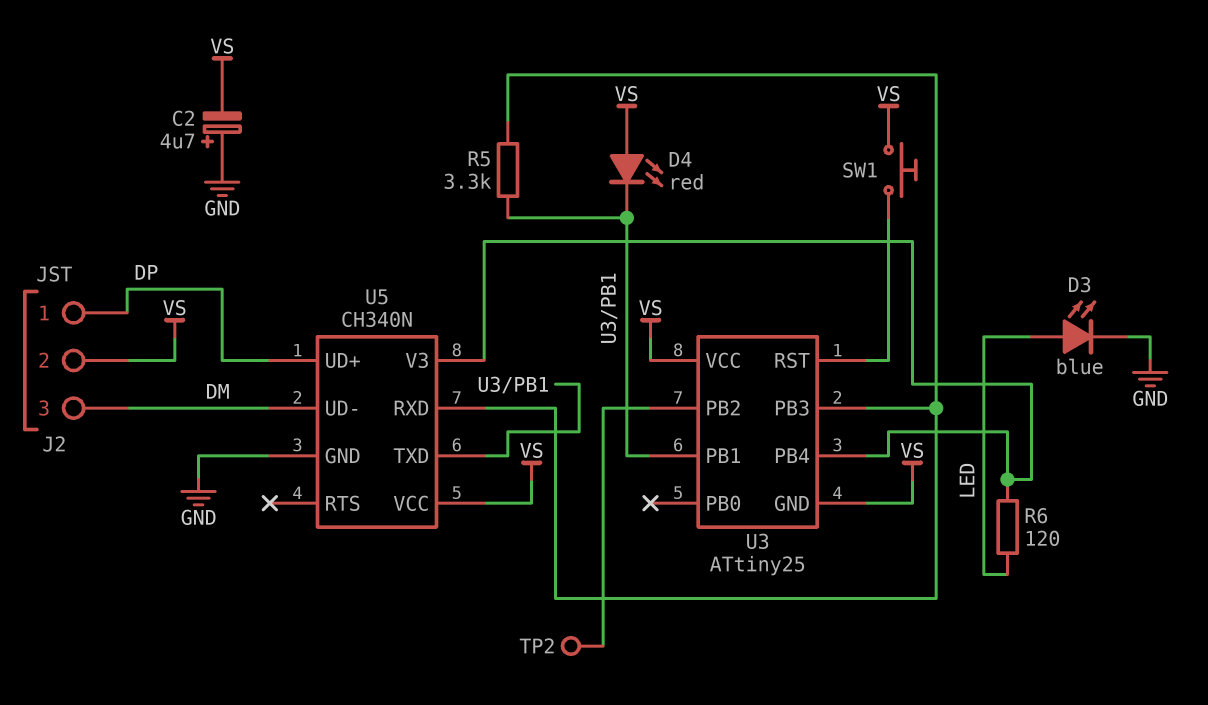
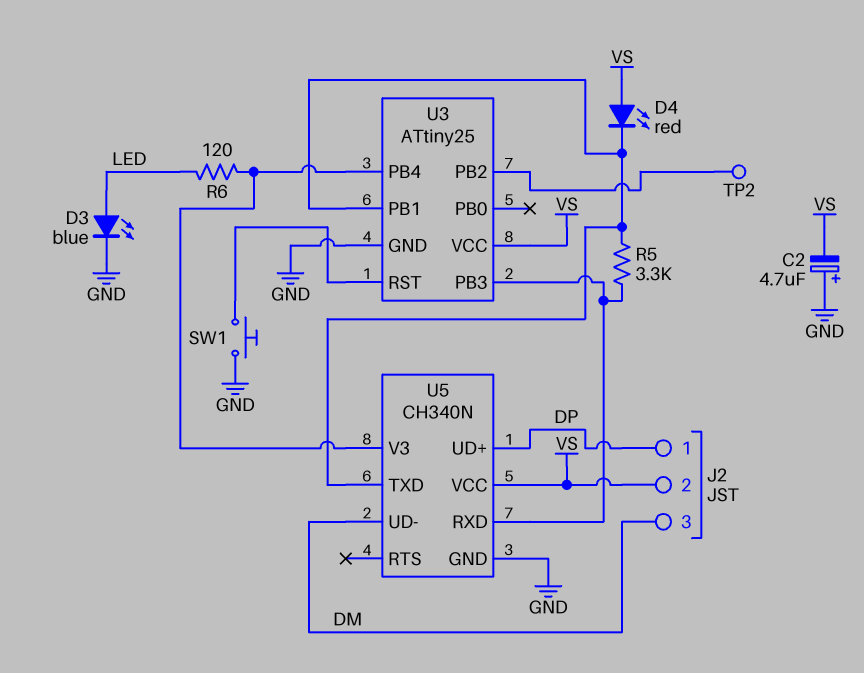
SW1: button (U3/RST, VS) -> button (GND, U3/RST)
U3 pin GND: VS -> GND

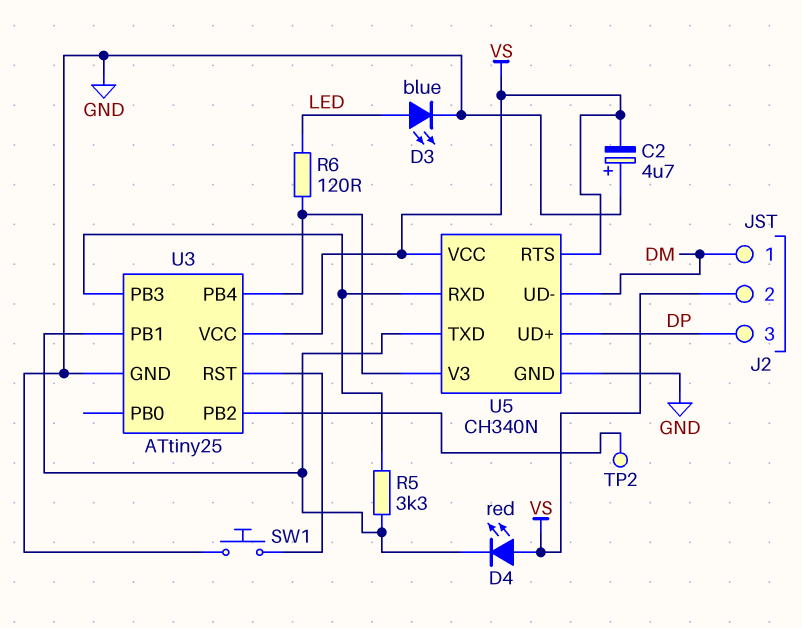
J2 pin 1: DP -> DM
J2 pin 3: DM -> DP
U5 pin RTS: none -> VS

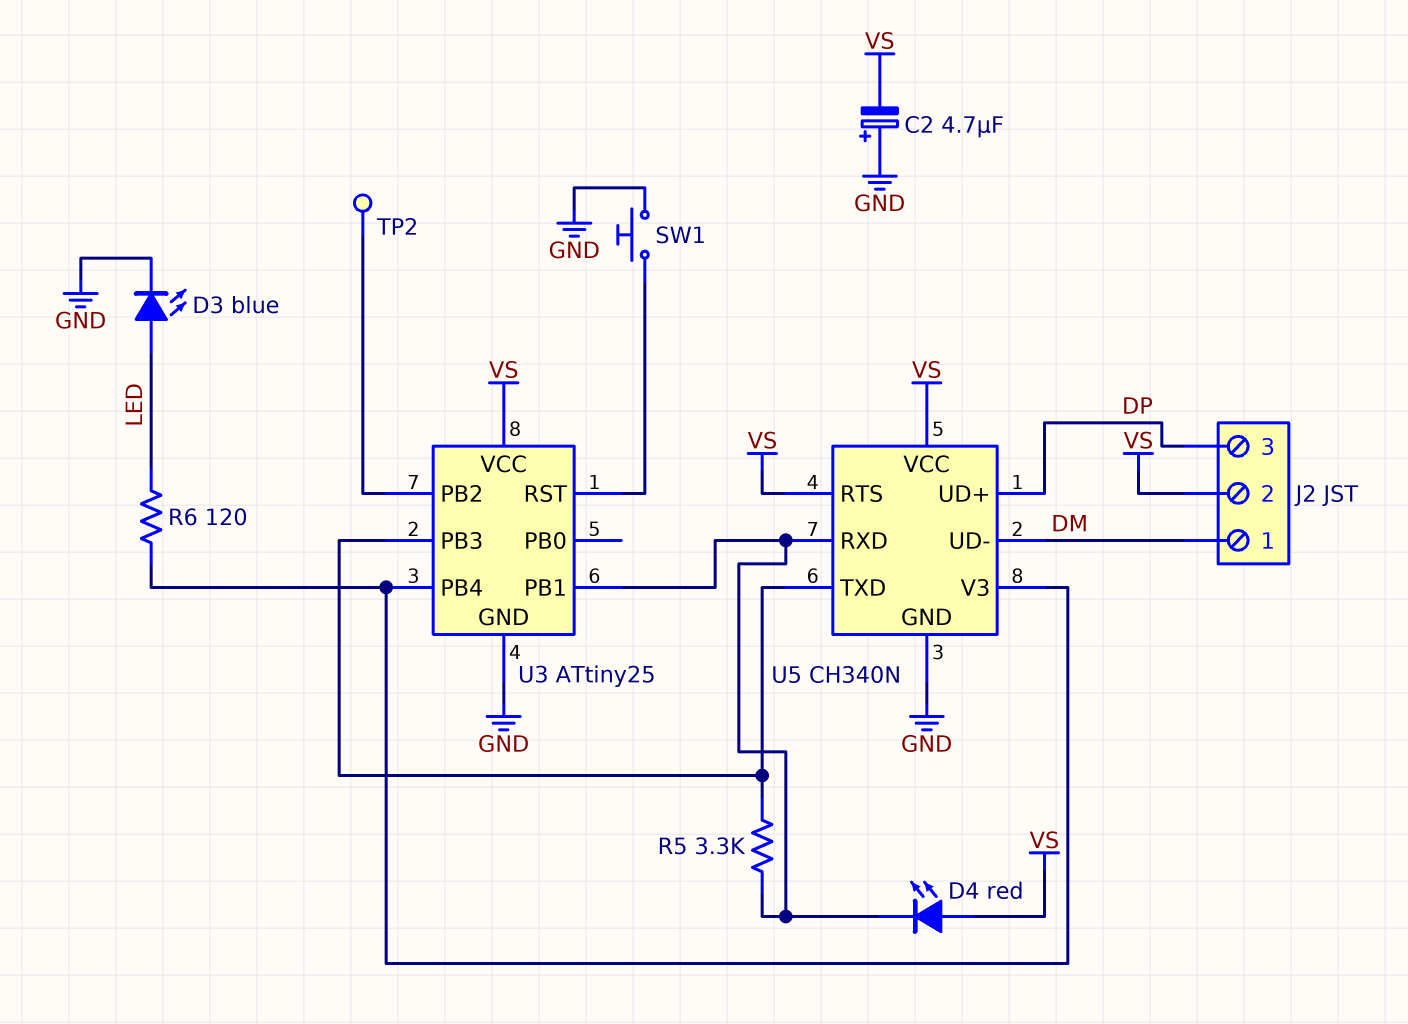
U5 pin RXD: U3/PB3 -> U3/PB1
U5 pin TXD: U3/PB1 -> U3/PB3

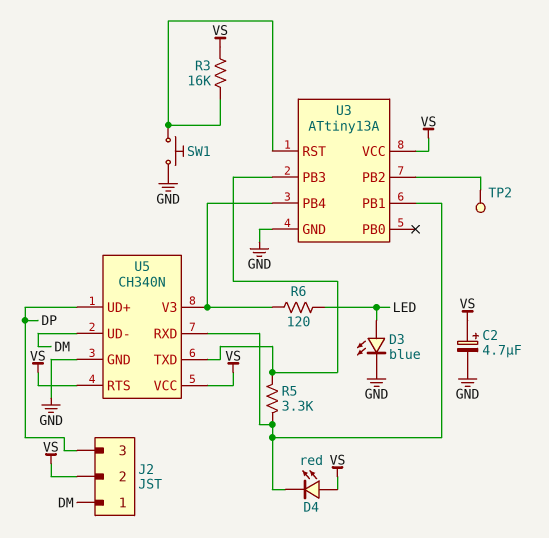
C2: 4.7uF (plus GND, minus VS) -> 4.7uF (plus VS, minus GND)
R3: none -> 16k (U3/RST, VS)
U3: ATtiny25 -> ATtiny13A

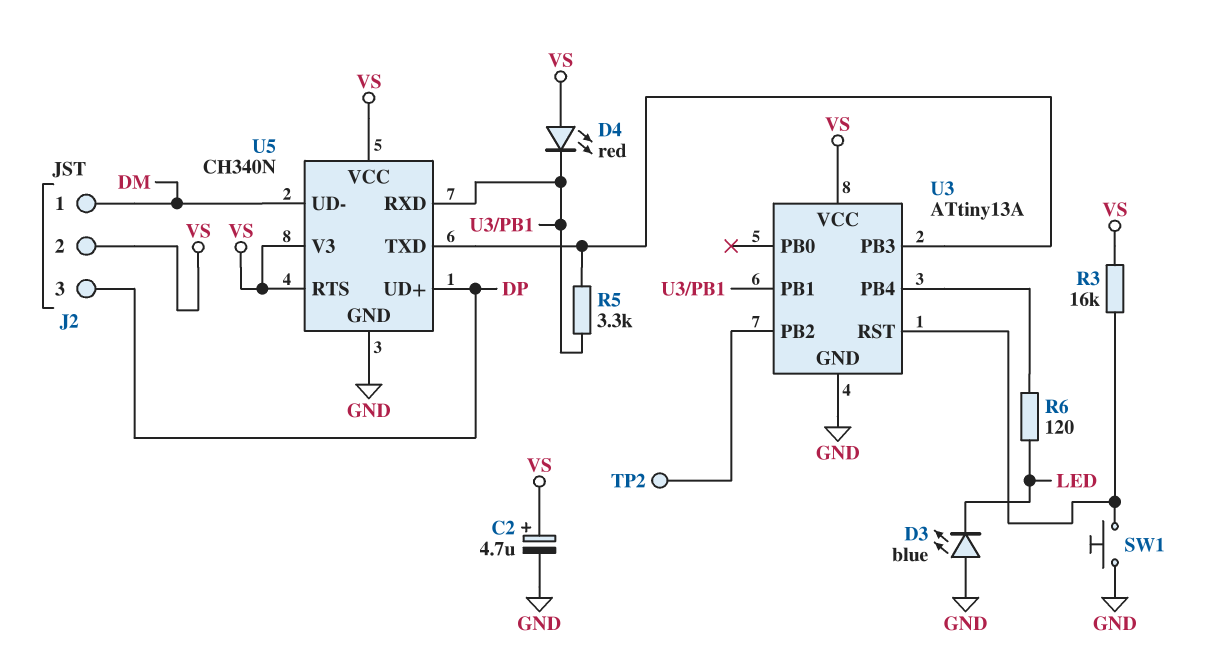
D3: LED blue (A LED, K GND) -> LED blue (A GND, K LED)
U5 pin V3: U3/PB4 -> VS

